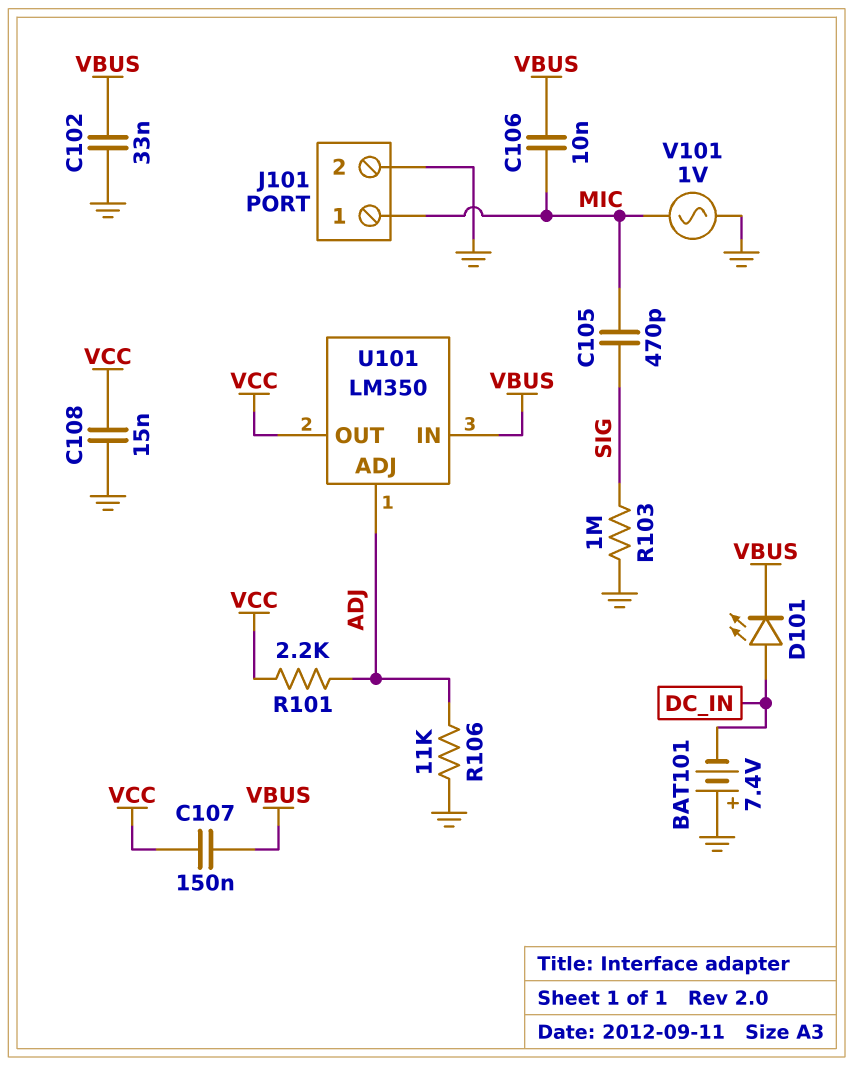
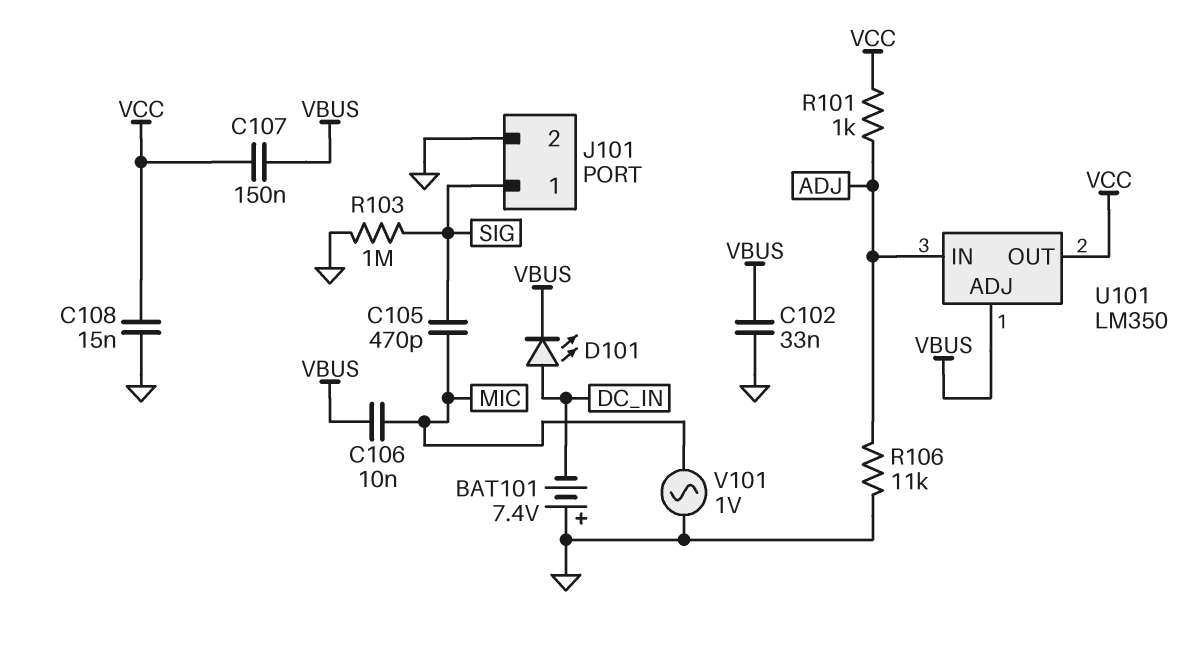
J101 pin 1: MIC -> SIG
R101: 2.2k (ADJ, VCC) -> 1k (ADJ, VCC)
U101 pin ADJ: ADJ -> VBUS
U101 pin IN: VBUS -> ADJ

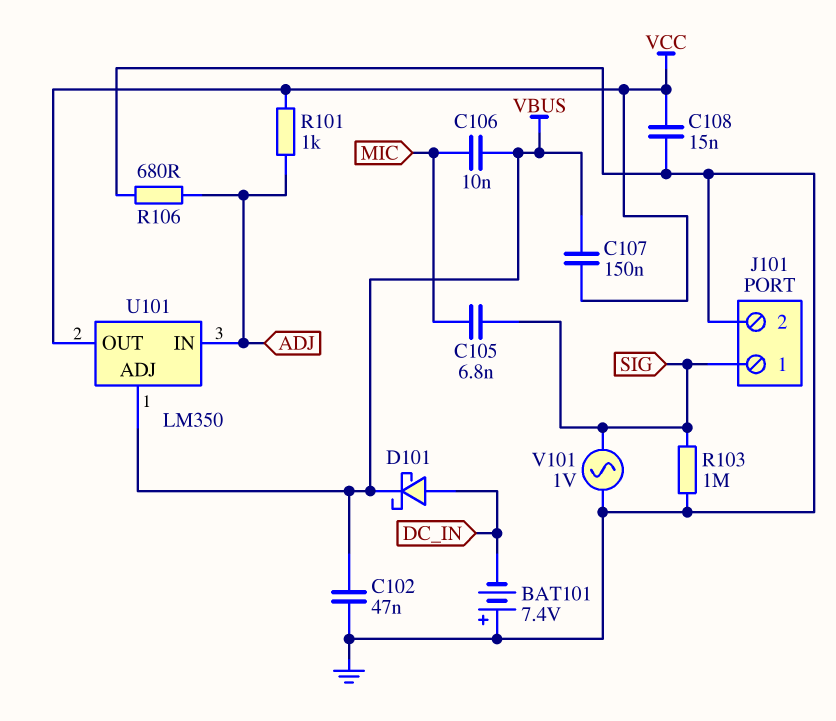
C102: 33nF (GND, VBUS) -> 47nF (GND, VBUS)
C105: 470pF (MIC, SIG) -> 6.8nF (MIC, SIG)
D101: LED (A DC_IN, K VBUS) -> schottky (A DC_IN, K VBUS)
R106: 11k (ADJ, GND) -> 680 (ADJ, GND)
V101: AC 1V (GND, MIC) -> AC 1V (GND, SIG)

